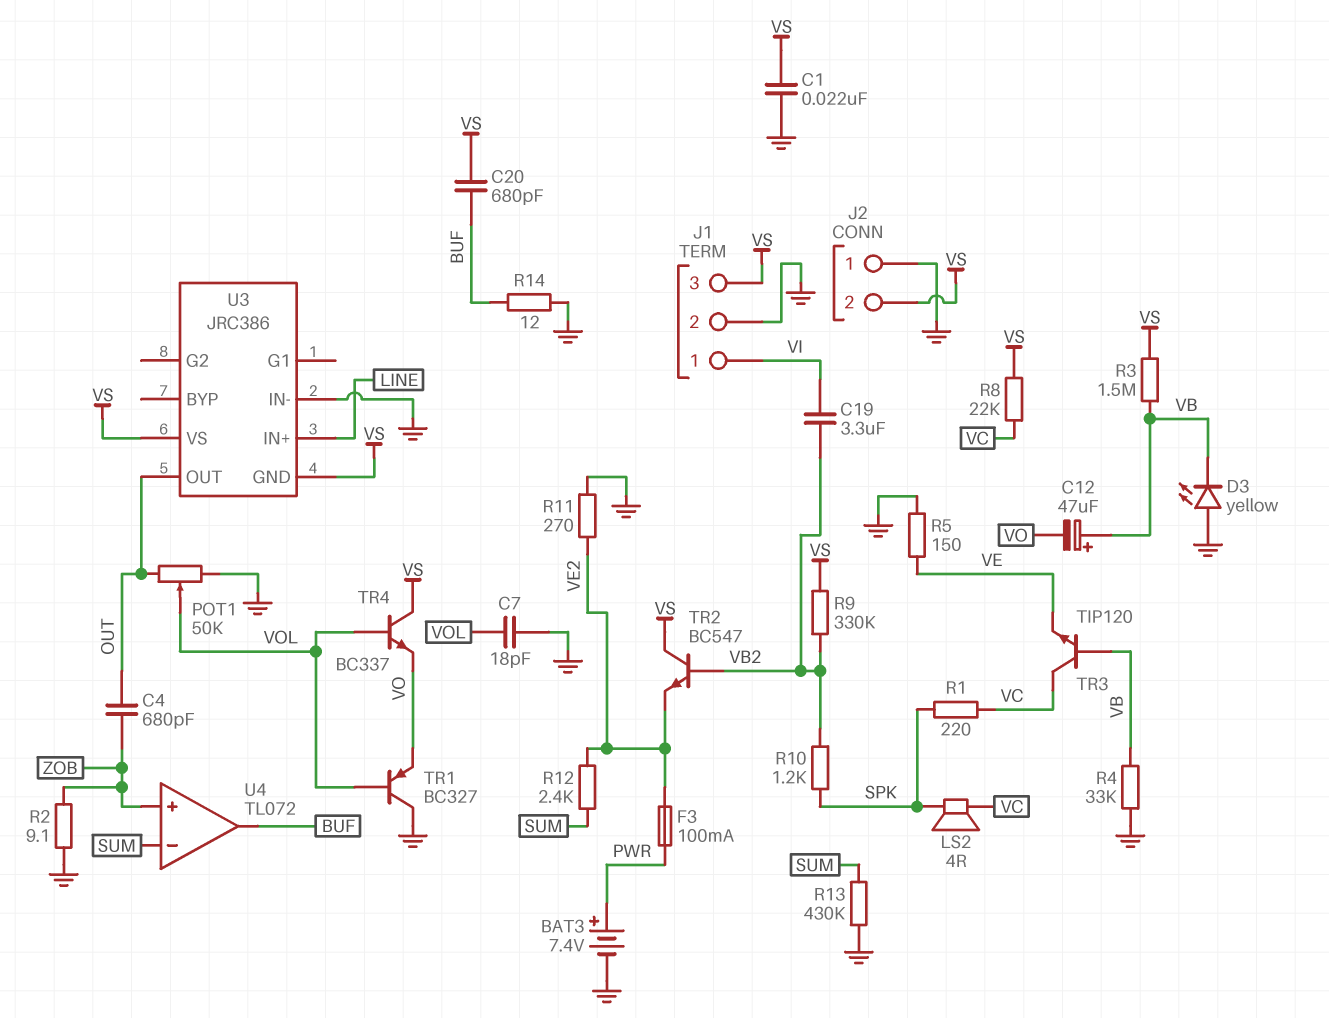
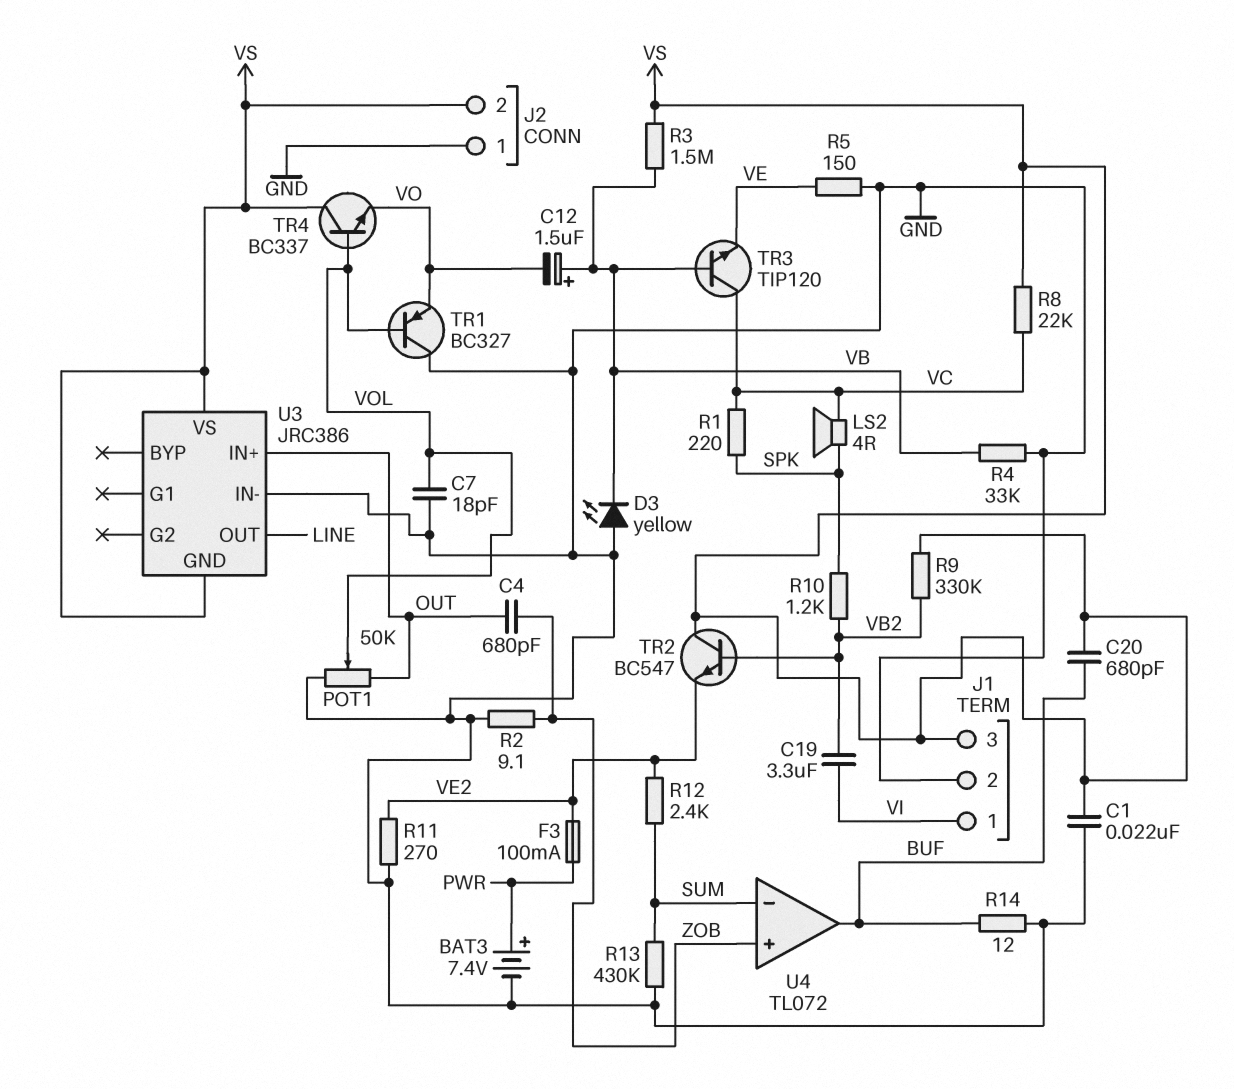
C12: 47uF (plus VB, minus VO) -> 1.5uF (plus VB, minus VO)
U3 pin IN+: LINE -> OUT
U3 pin OUT: OUT -> LINE

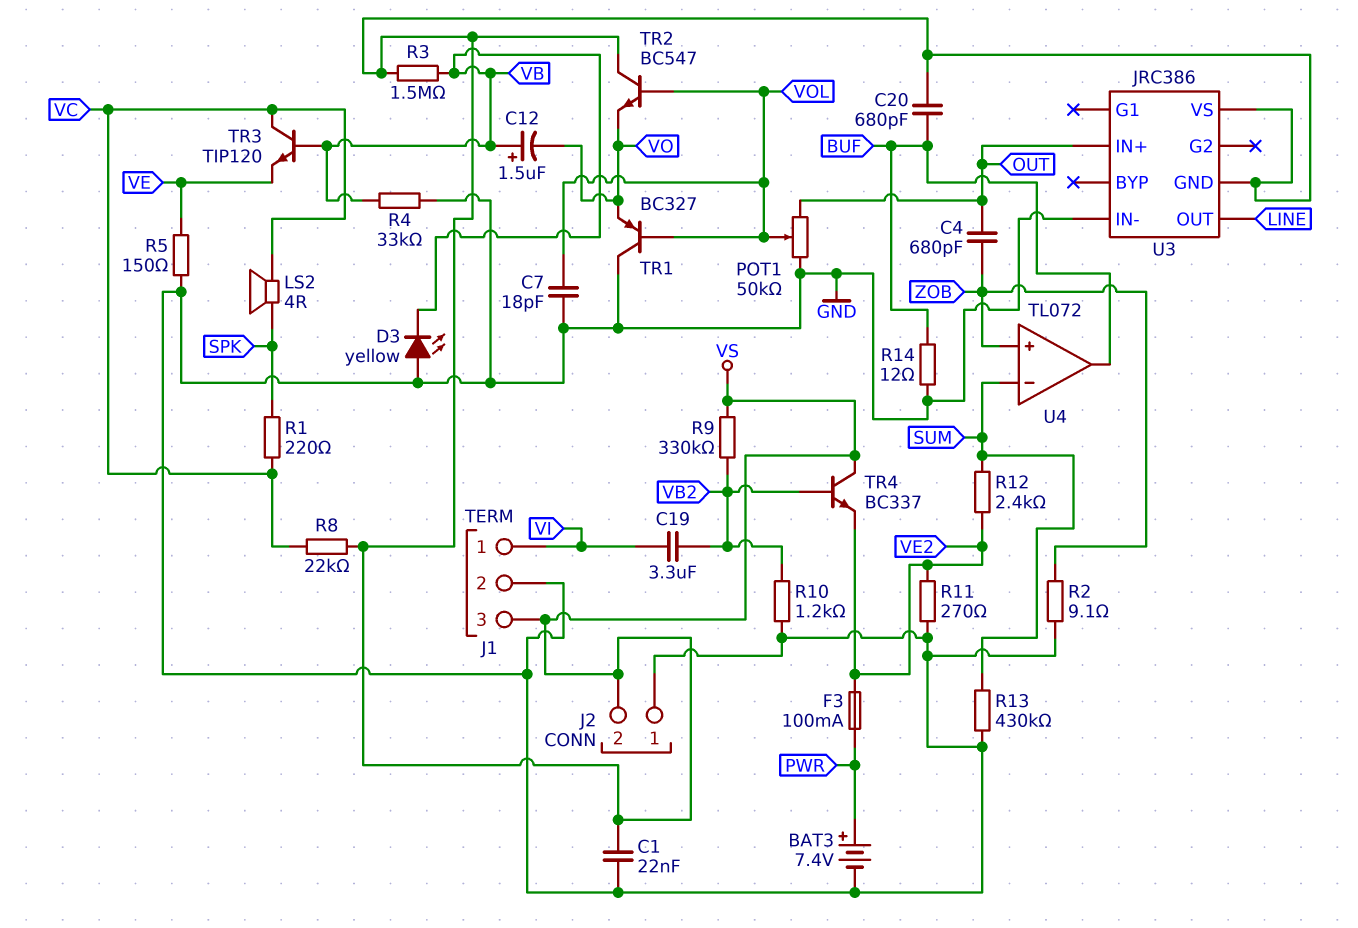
R10: 1.2k (SPK, VB2) -> 1.2k (GND, VB2)
TR2: NPN BC547 (B VB2, C VS, E VE2) -> NPN BC547 (B VOL, C VS, E VO)
TR4: NPN BC337 (B VOL, C VS, E VO) -> NPN BC337 (B VB2, C VS, E VE2)

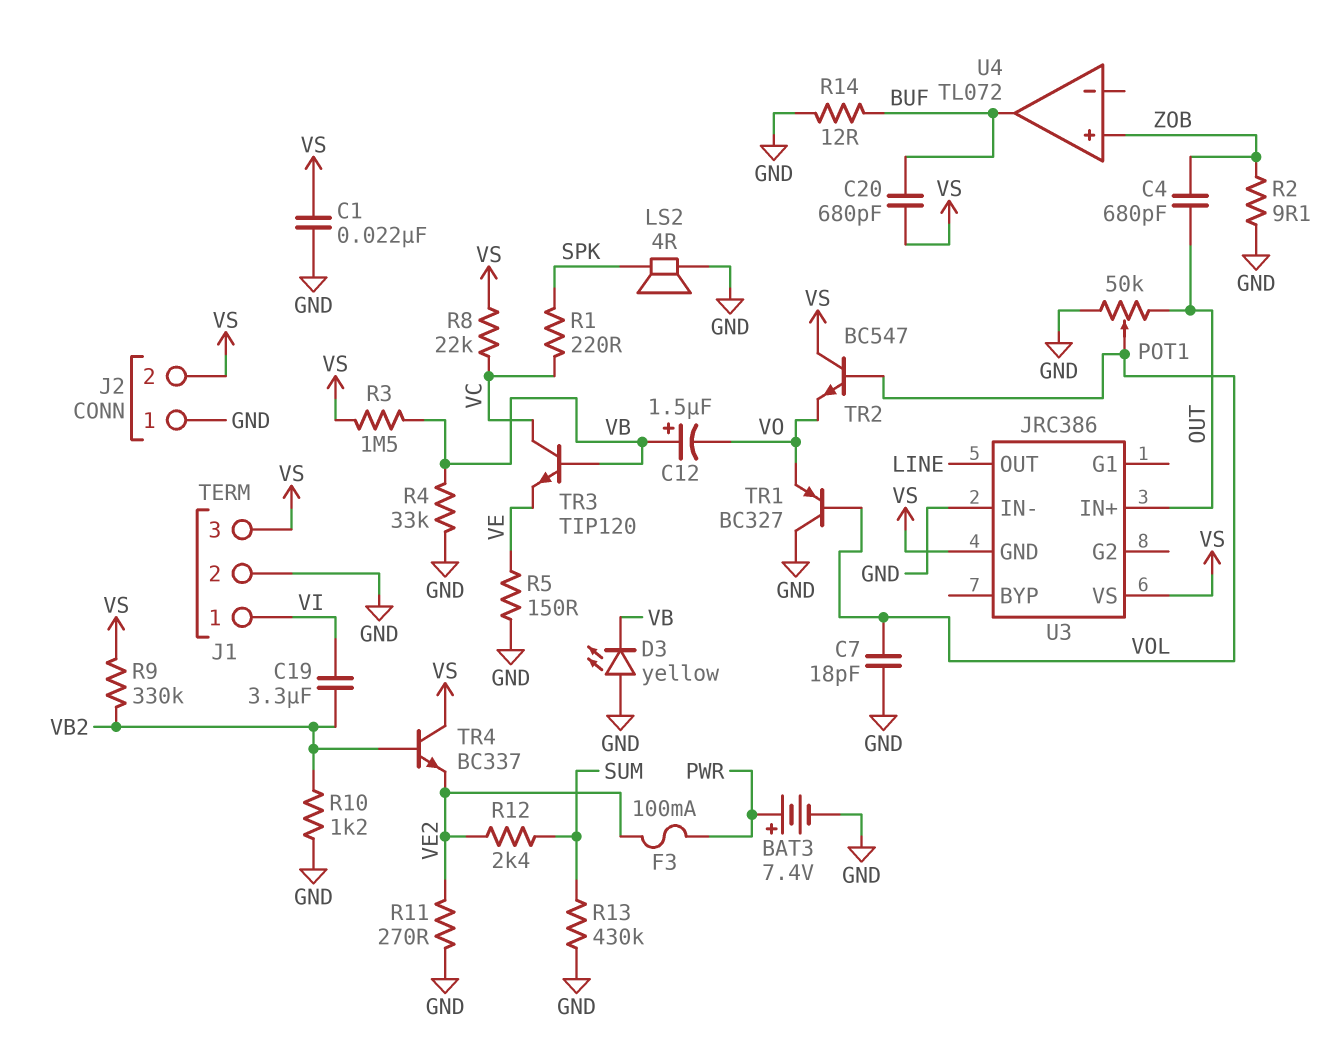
LS2: speaker 4R (SPK, VC) -> speaker 4R (GND, SPK)
U4 pin in-: SUM -> none

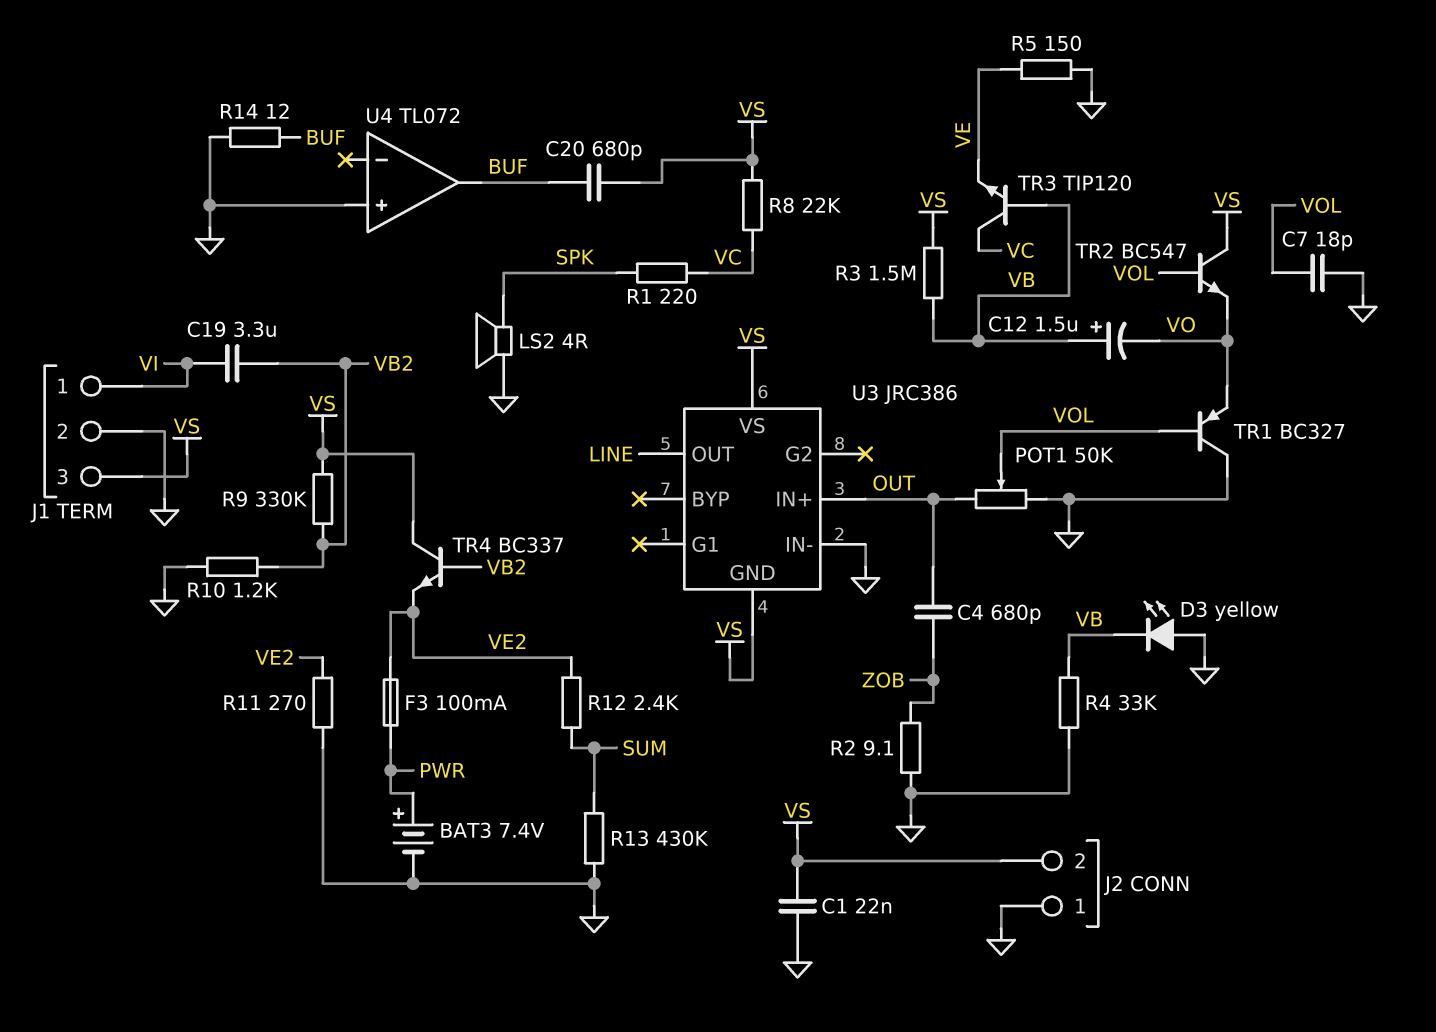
U4 pin in+: ZOB -> GND

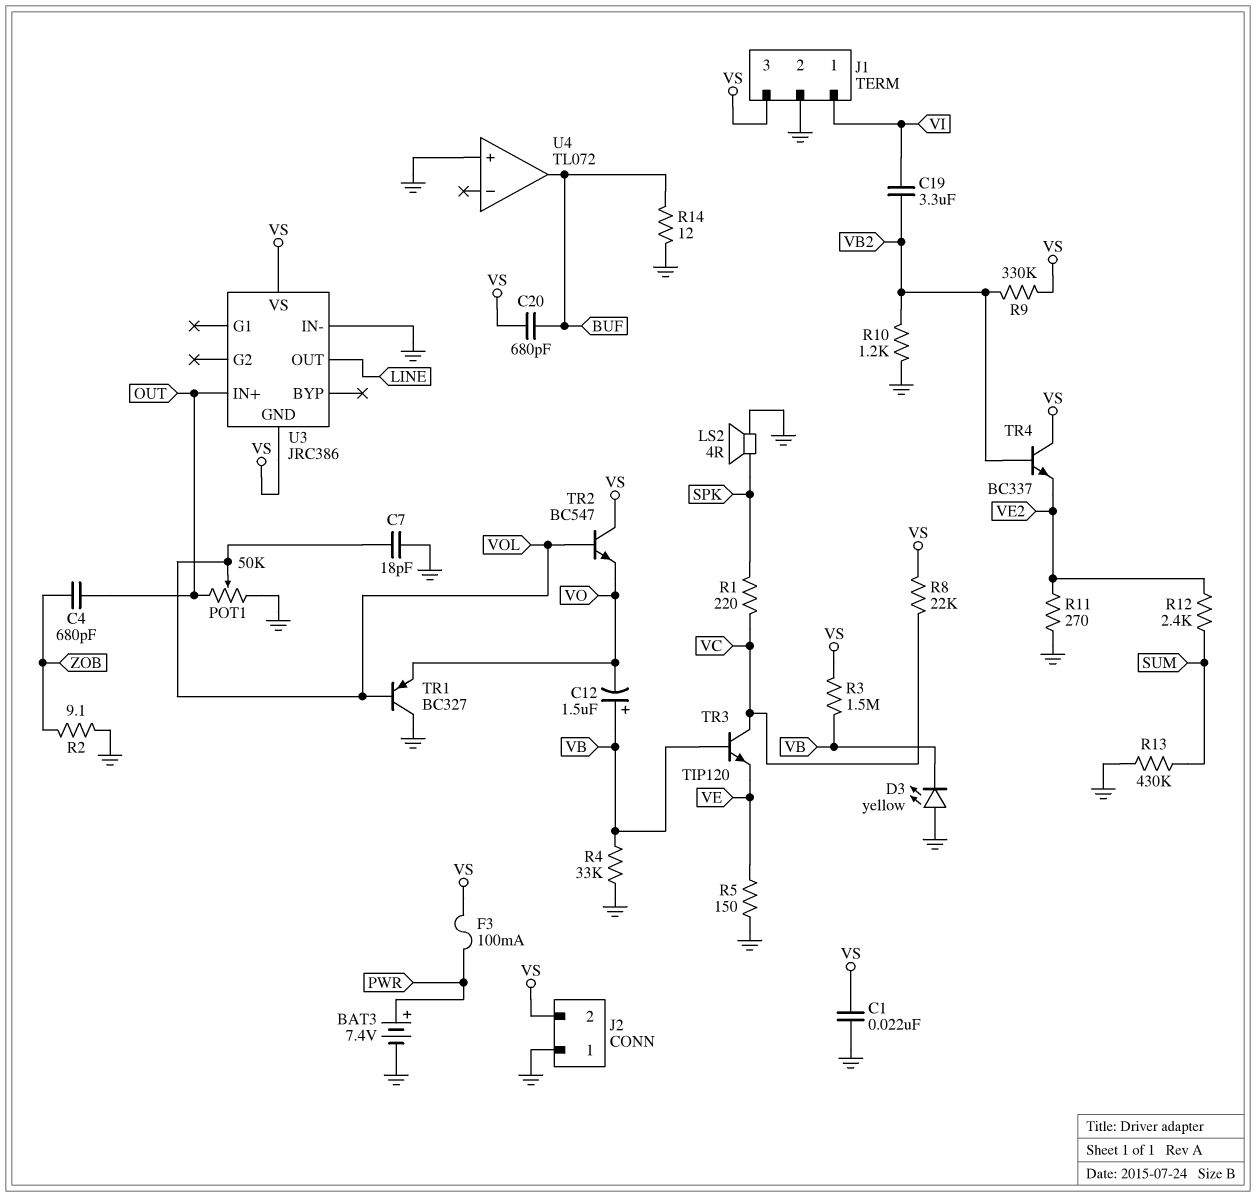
F3: 100mA (PWR, VE2) -> 100mA (PWR, VS)

